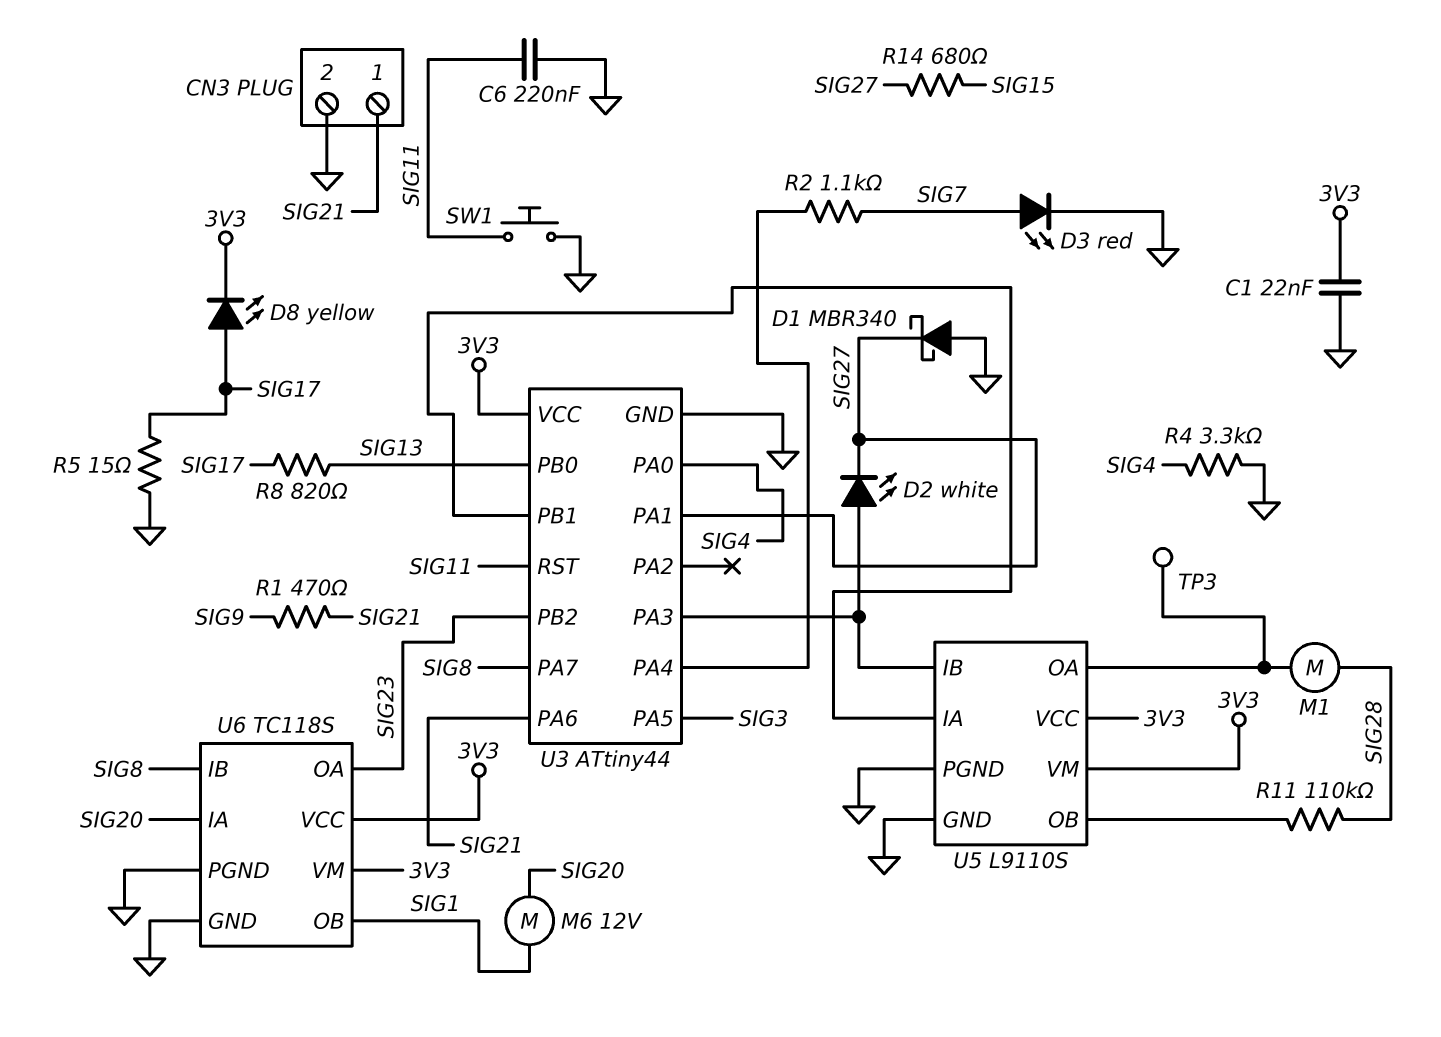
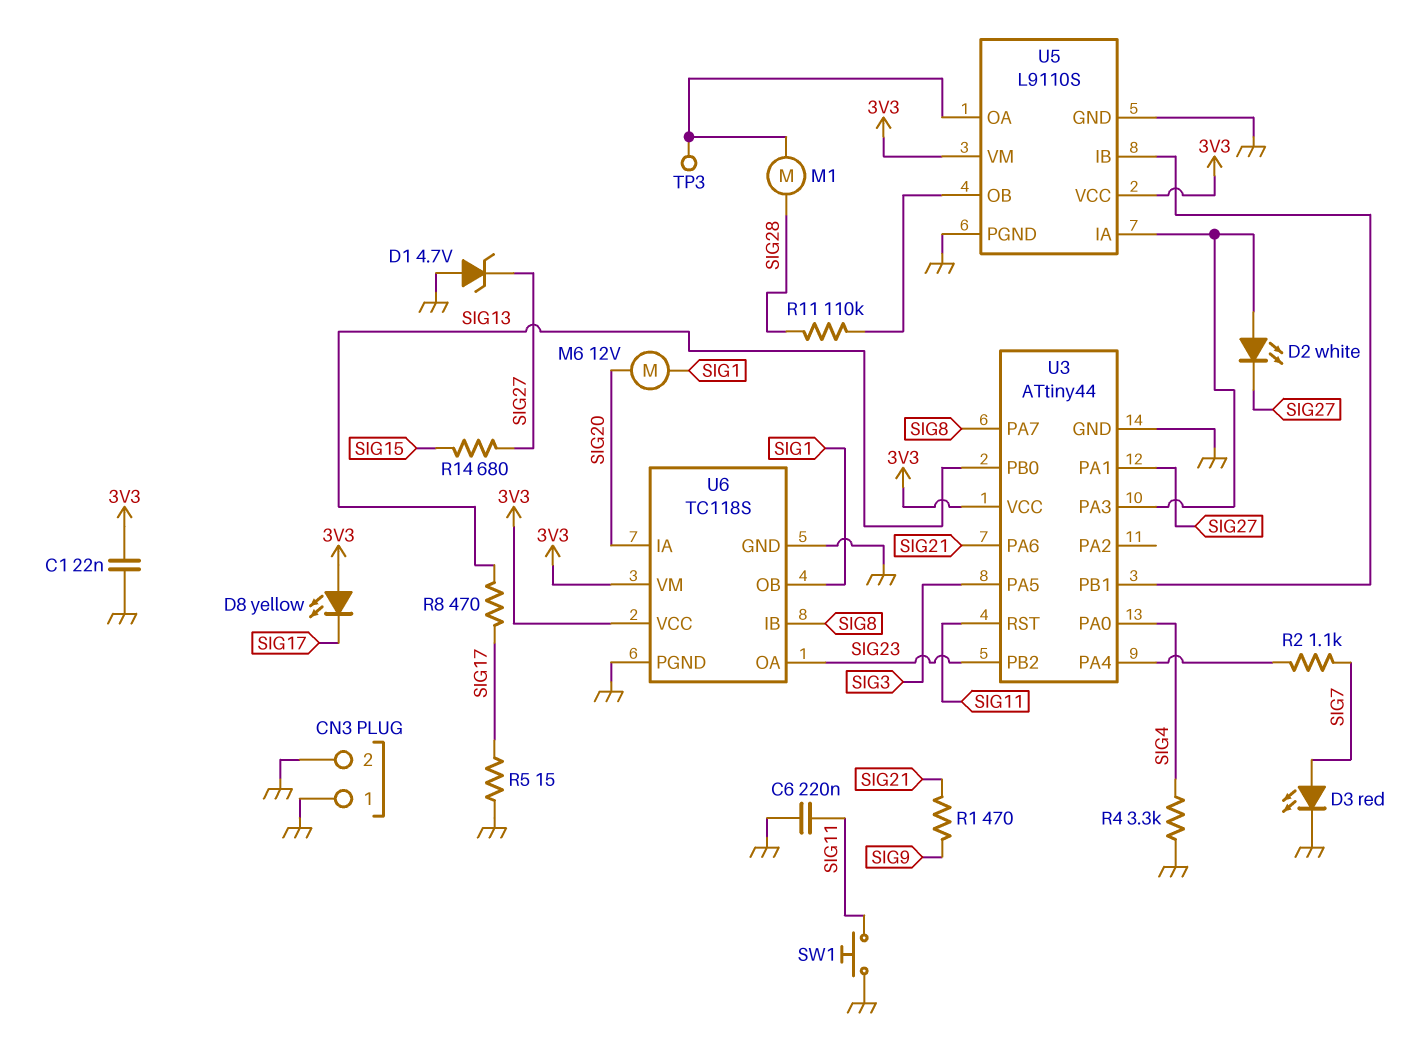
CN3 pin 1: SIG21 -> GND
D1: schottky MBR340 (A GND, K SIG27) -> zener 4.7V (A GND, K SIG27)
D8: LED yellow (A SIG17, K 3V3) -> LED yellow (A 3V3, K SIG17)
R8: 820 (SIG13, SIG17) -> 470 (SIG13, SIG17)
U5 pin IA: U3/PB1 -> U3/PA3
U5 pin IB: U3/PA3 -> U3/PB1

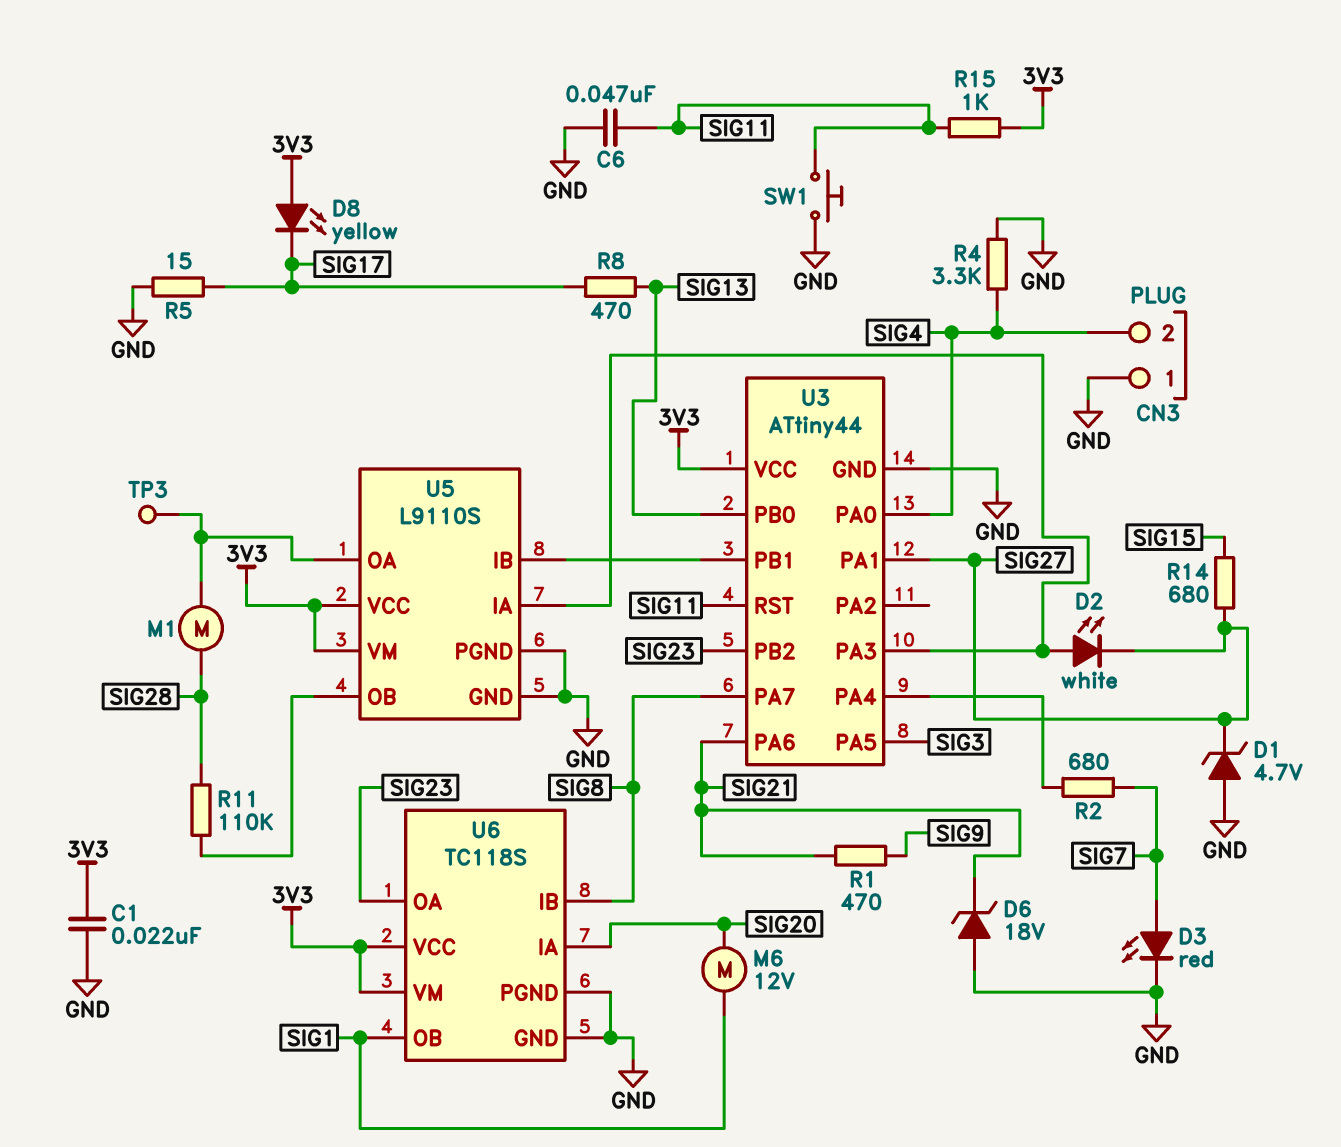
C6: 220nF (GND, SIG11) -> 47nF (GND, SIG11)
CN3 pin 2: GND -> SIG4
D6: none -> zener 18V (A GND, K SIG21)
R2: 1.1k (SIG7, U3/PA4) -> 680 (SIG7, U3/PA4)
R15: none -> 1k (3V3, SIG11)

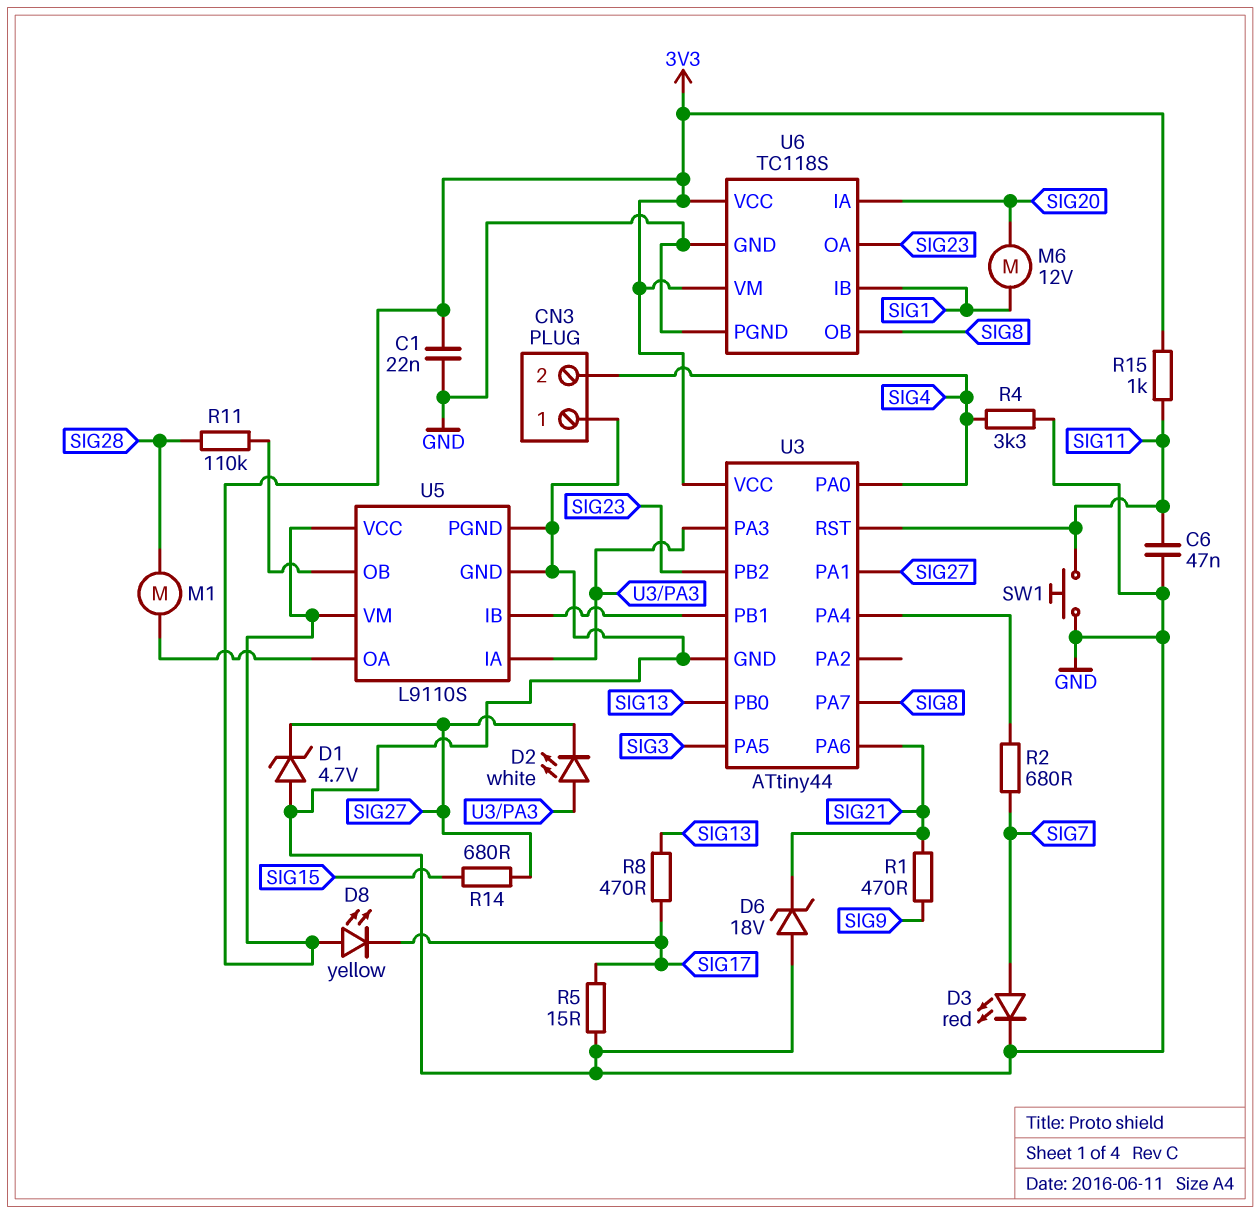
TP3: test point (U5/OA) -> none
U6 pin IB: SIG8 -> SIG1
U6 pin OB: SIG1 -> SIG8

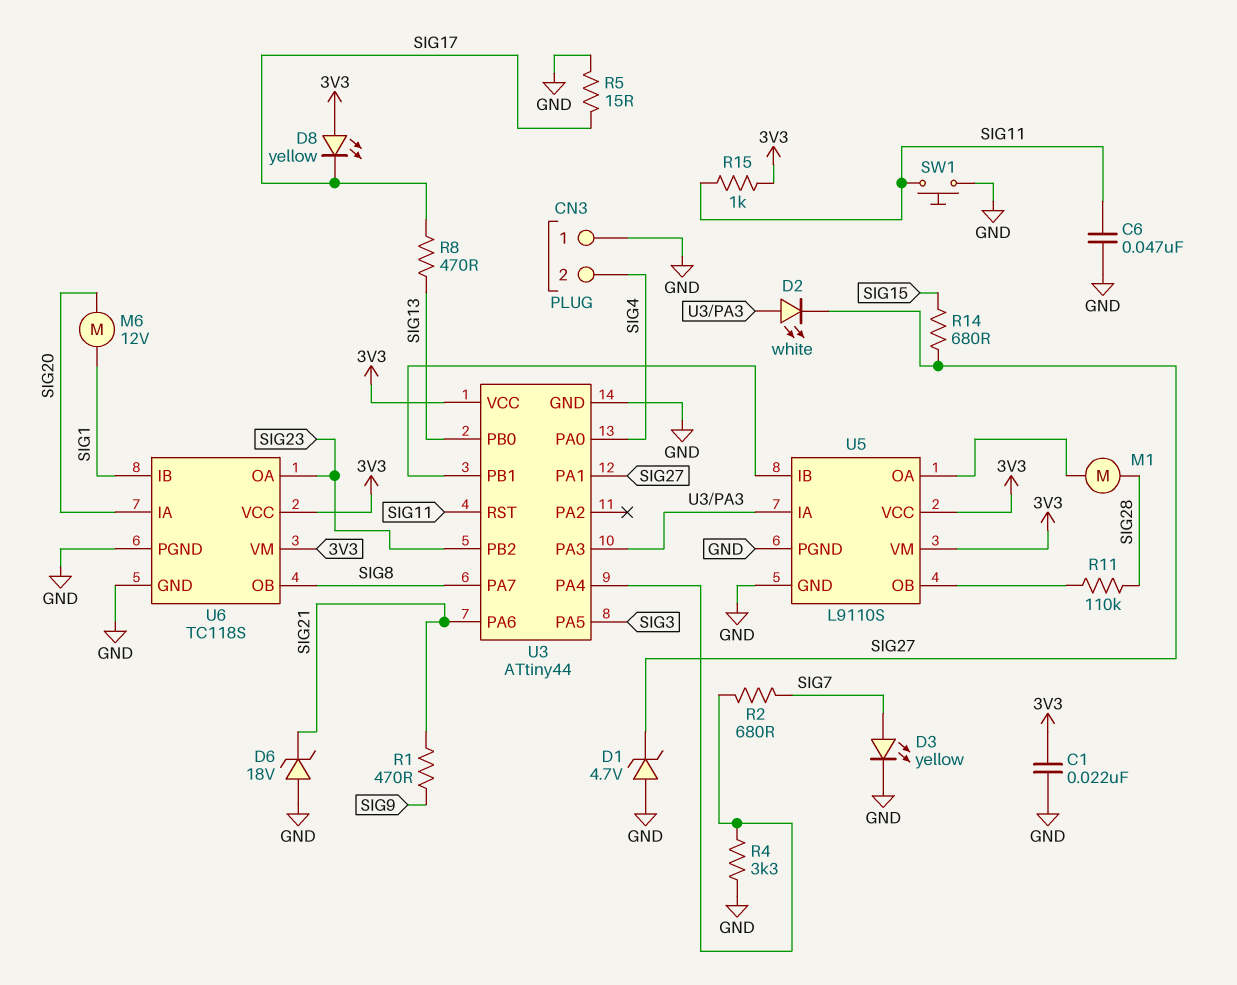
D3: LED red (A SIG7, K GND) -> LED yellow (A SIG7, K GND)
R4: 3.3k (GND, SIG4) -> 3.3k (GND, U3/PA4)

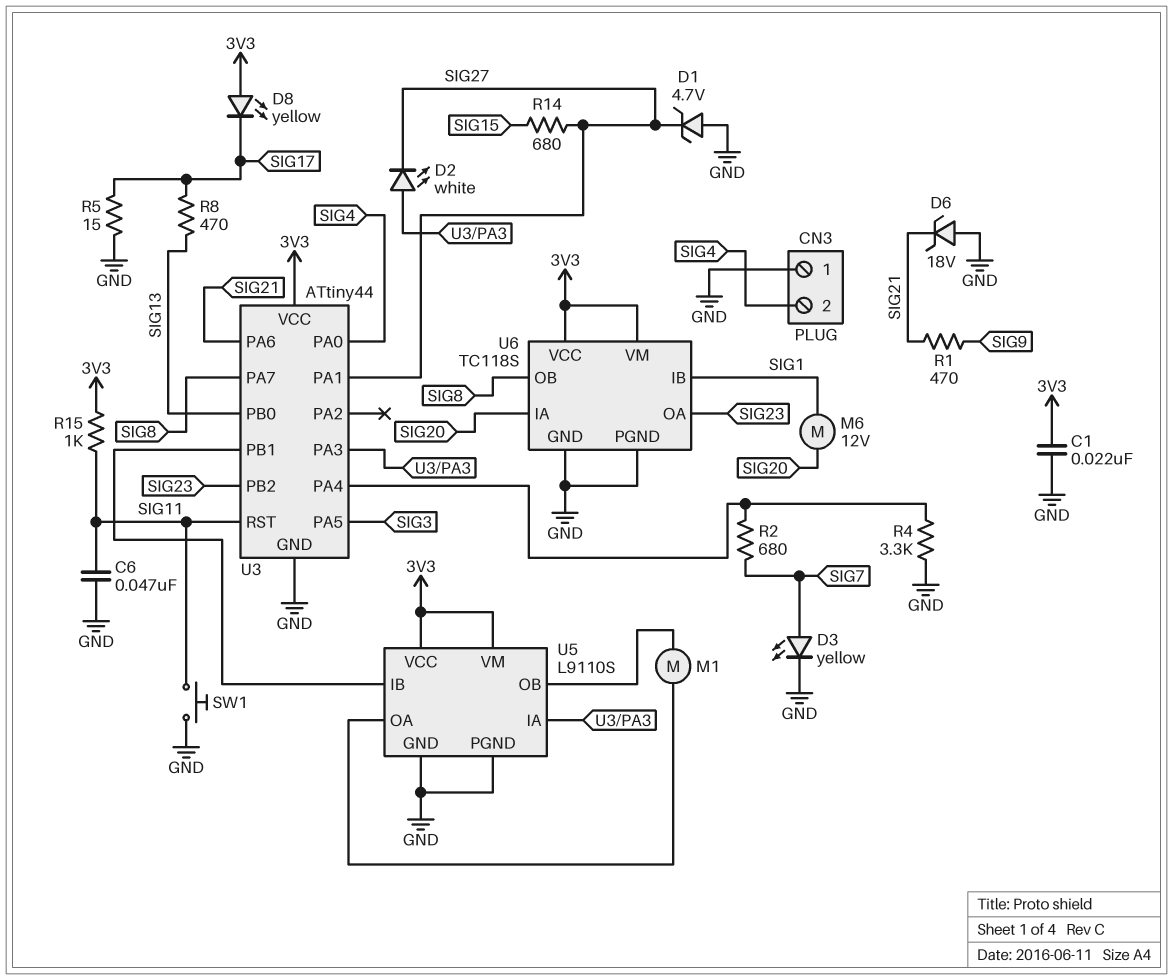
M1: motor (SIG28, U5/OA) -> motor (U5/OA, U5/OB)
R11: 110k (SIG28, U5/OB) -> none

